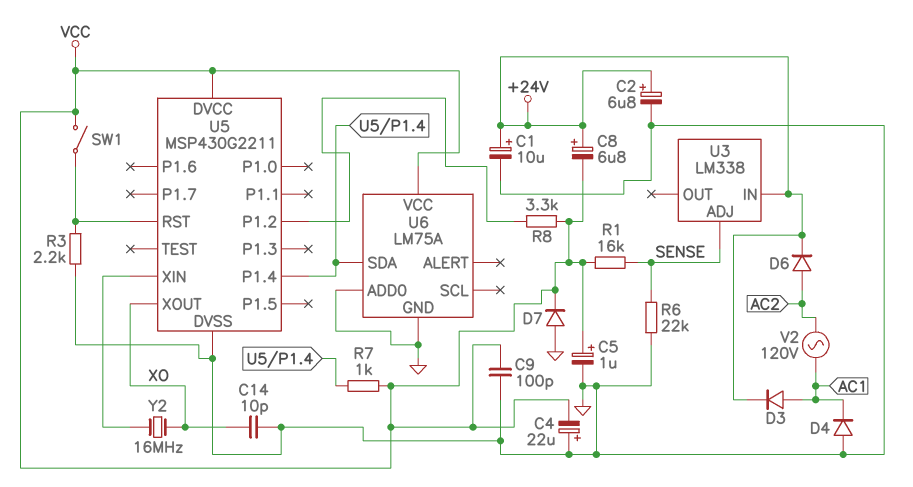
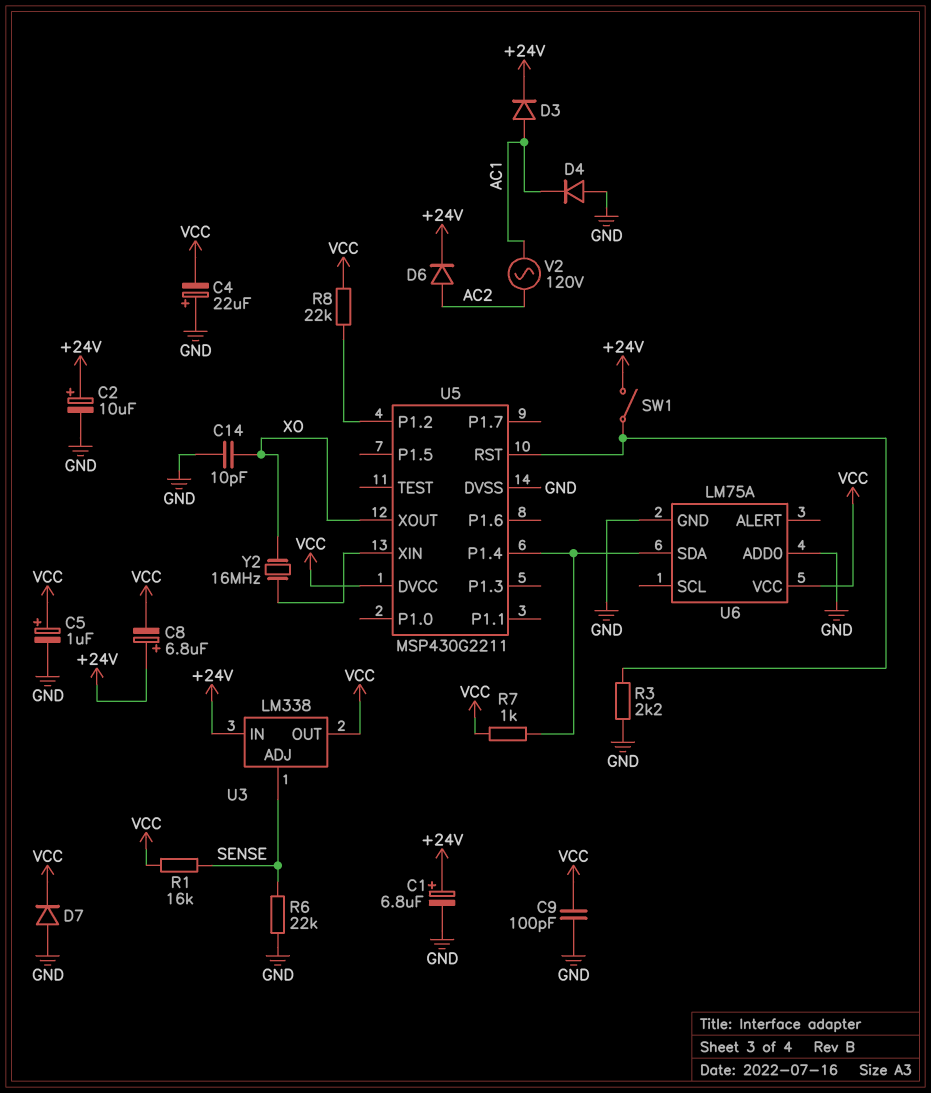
C1: 10uF (plus +24V, minus GND) -> 6.8uF (plus +24V, minus GND)
C2: 6.8uF (plus +24V, minus GND) -> 10uF (plus +24V, minus GND)
R8: 3.3k (U5/P1.2, VCC) -> 22k (U5/P1.2, VCC)
SW1: switch (U5/RST, VCC) -> switch (+24V, U5/RST)
U3 pin OUT: none -> VCC

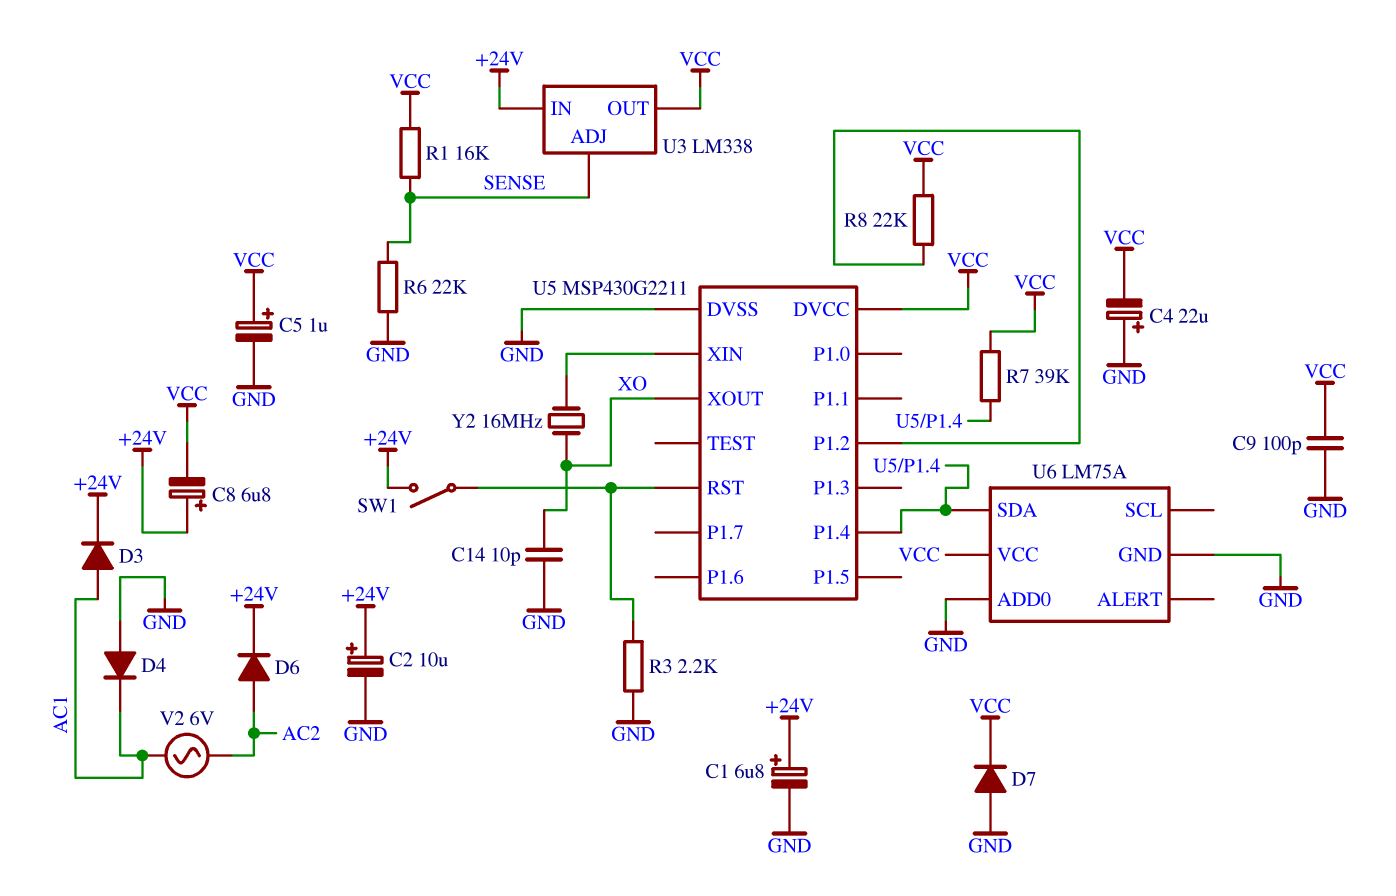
R7: 1k (U5/P1.4, VCC) -> 39k (U5/P1.4, VCC)
V2: AC 120V (AC1, AC2) -> AC 6V (AC1, AC2)

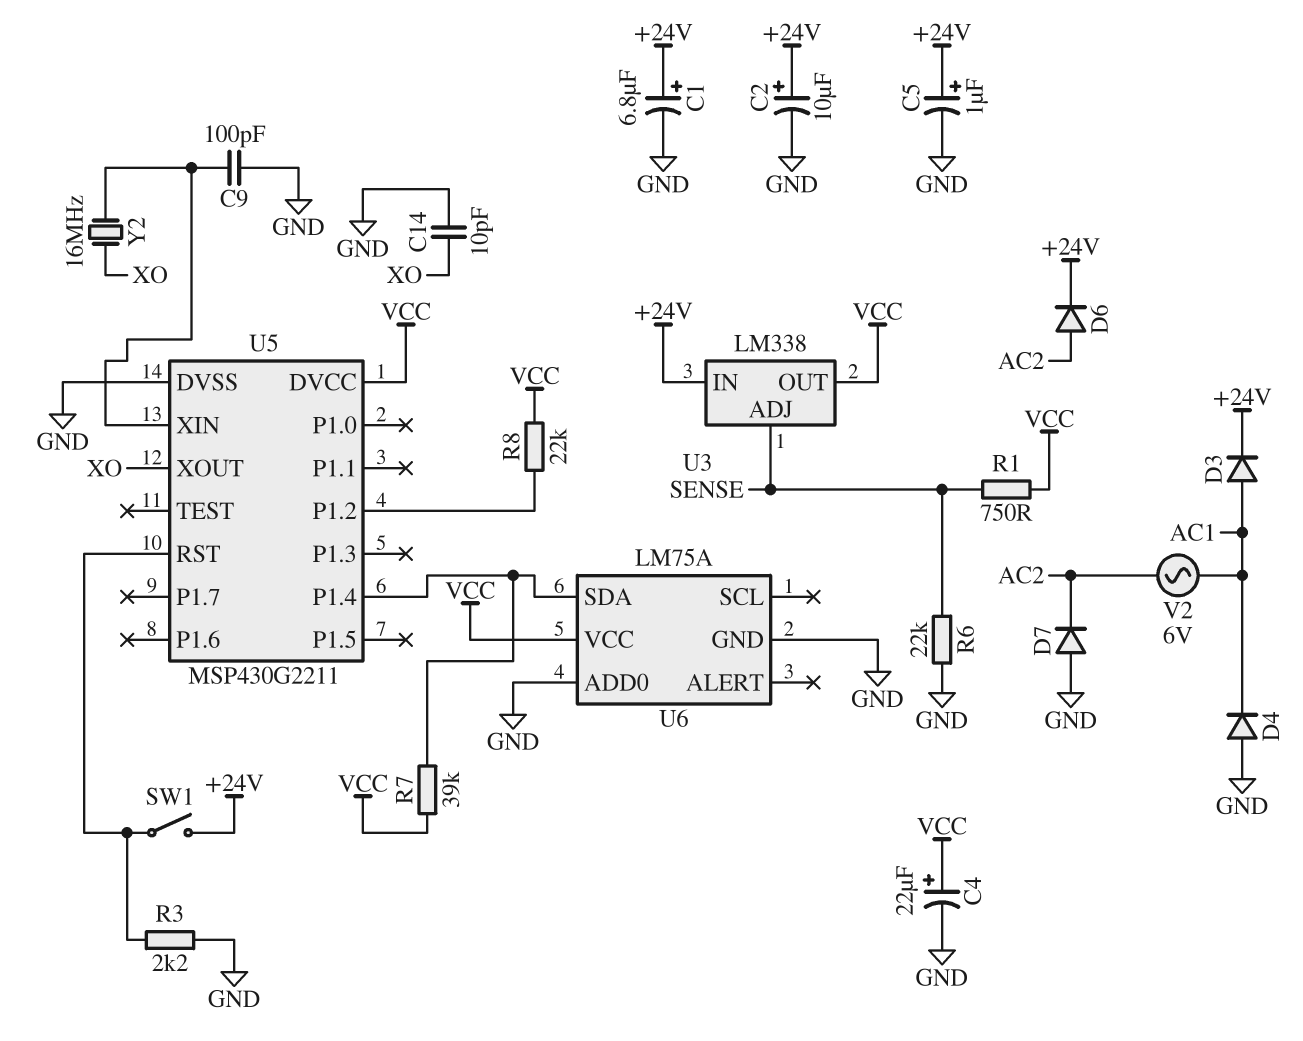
C4: 22uF (plus GND, minus VCC) -> 22uF (plus VCC, minus GND)
C5: 1uF (plus VCC, minus GND) -> 1uF (plus +24V, minus GND)
C8: 6.8uF (plus +24V, minus VCC) -> none
C9: 100pF (GND, VCC) -> 100pF (GND, U5/XIN)
D7: diode (A GND, K VCC) -> diode (A GND, K AC2)
R1: 16k (SENSE, VCC) -> 750 (SENSE, VCC)

